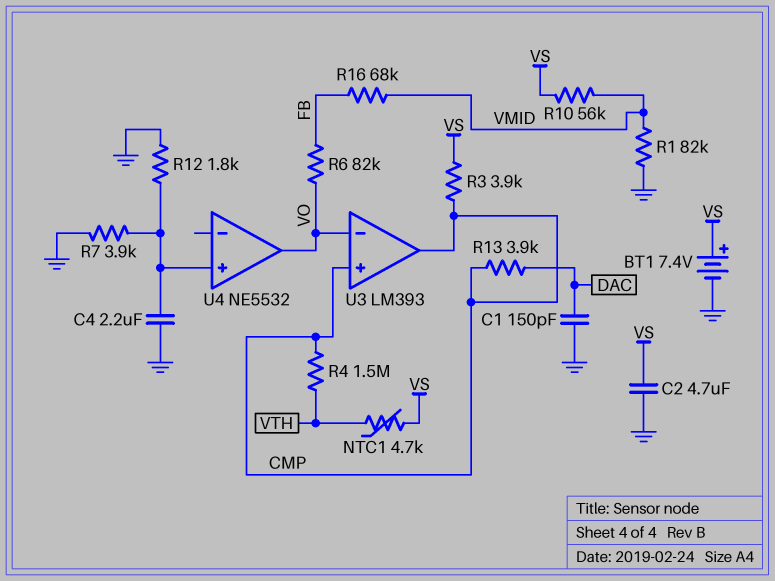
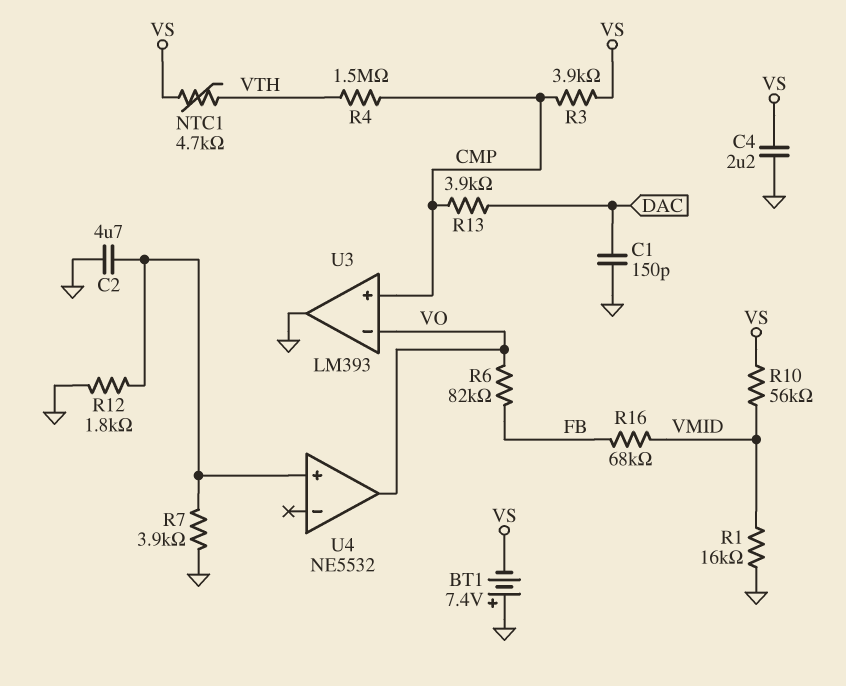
BT1: 7.4V (plus VS, minus GND) -> 7.4V (plus GND, minus VS)
C2: 4.7uF (GND, VS) -> 4.7uF (GND, U4/in+)
C4: 2.2uF (GND, U4/in+) -> 2.2uF (GND, VS)
R1: 82k (GND, VMID) -> 16k (GND, VMID)
U3 pin out: CMP -> GND

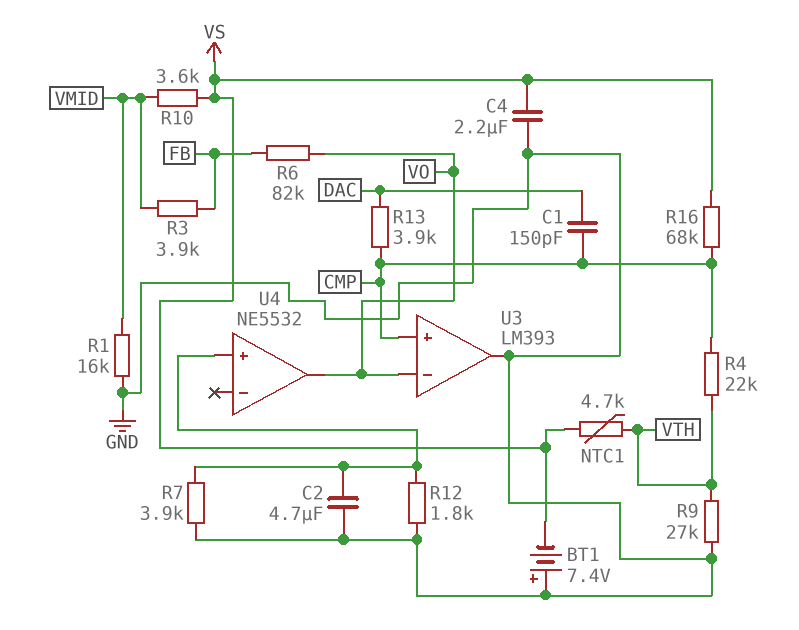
C1: 150pF (DAC, GND) -> 150pF (CMP, DAC)
R3: 3.9k (CMP, VS) -> 3.9k (FB, VMID)
R4: 1.5M (CMP, VTH) -> 22k (CMP, VTH)
R9: none -> 27k (GND, VTH)
R10: 56k (VMID, VS) -> 3.6k (VMID, VS)
R16: 68k (FB, VMID) -> 68k (CMP, VS)

